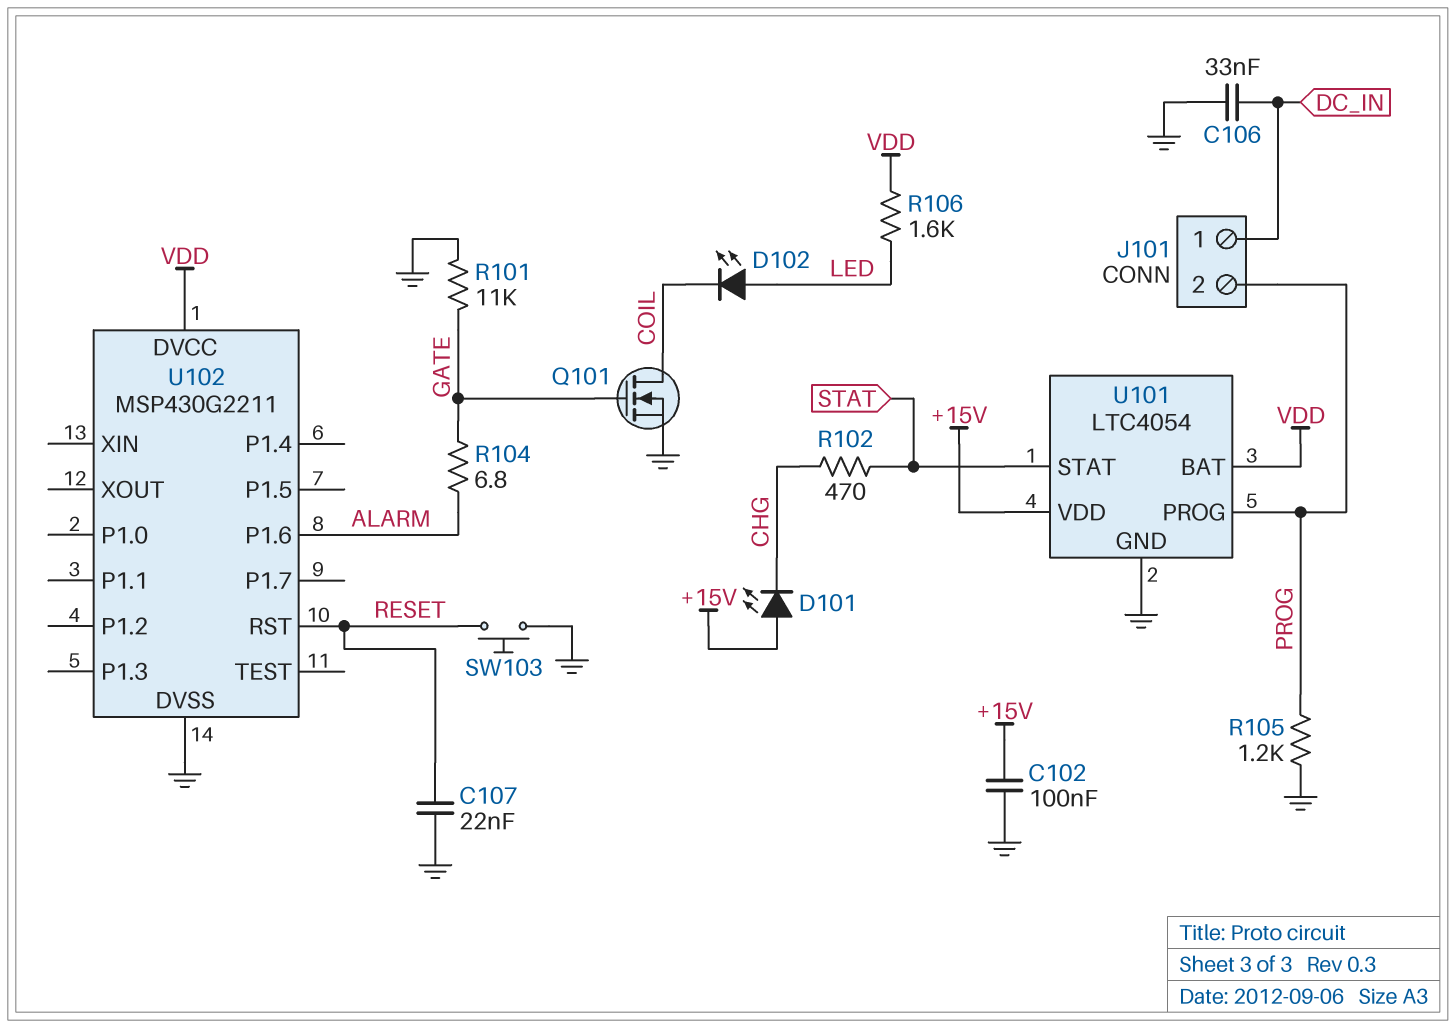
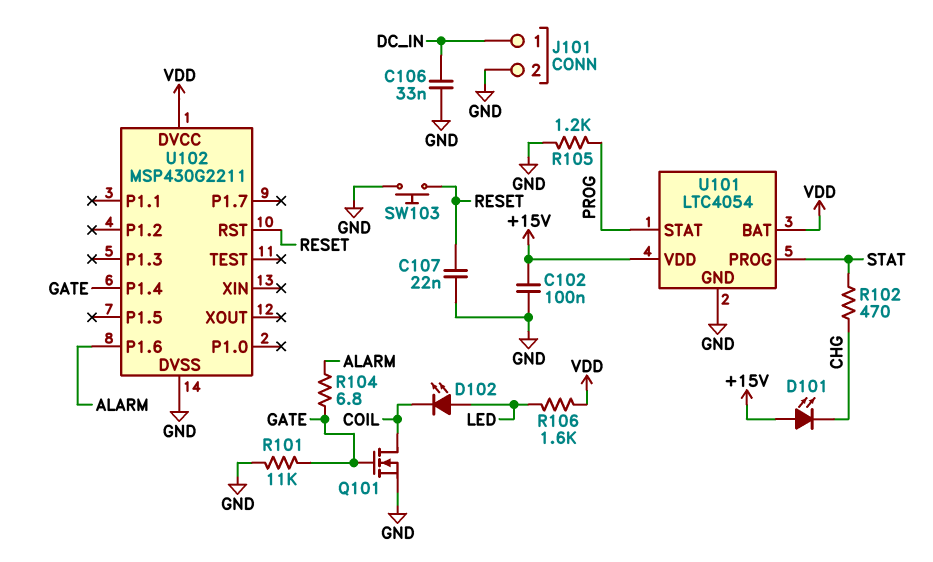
J101 pin 2: PROG -> GND
U101 pin PROG: PROG -> STAT
U101 pin STAT: STAT -> PROG
U102 pin P1.4: none -> GATE

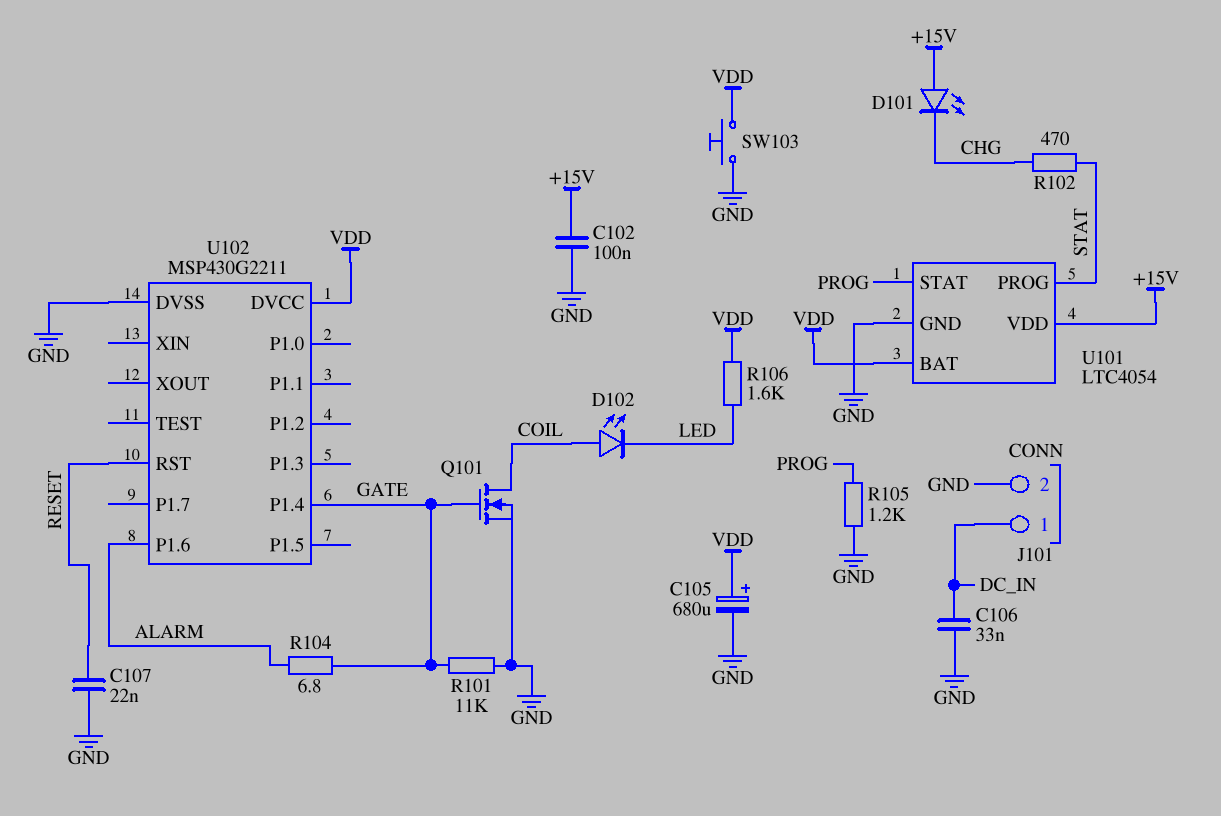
C105: none -> 680uF (plus VDD, minus GND)
D102: LED (A LED, K COIL) -> LED (A COIL, K LED)
SW103: button (GND, RESET) -> button (GND, VDD)

